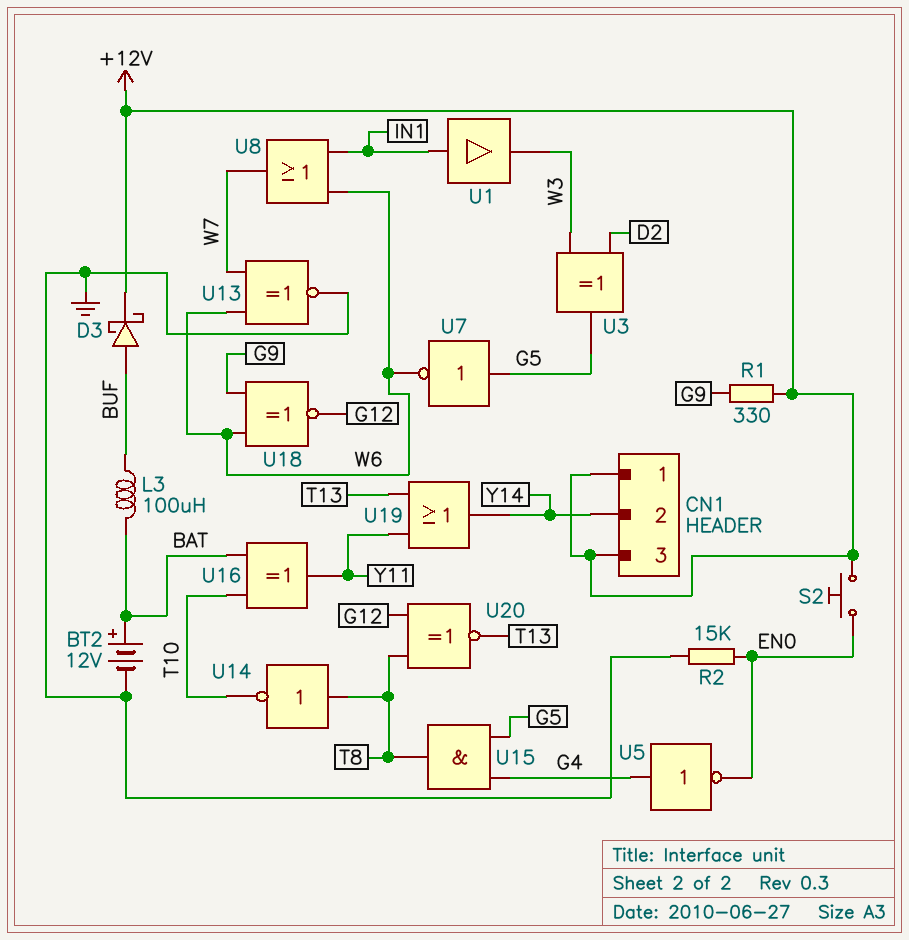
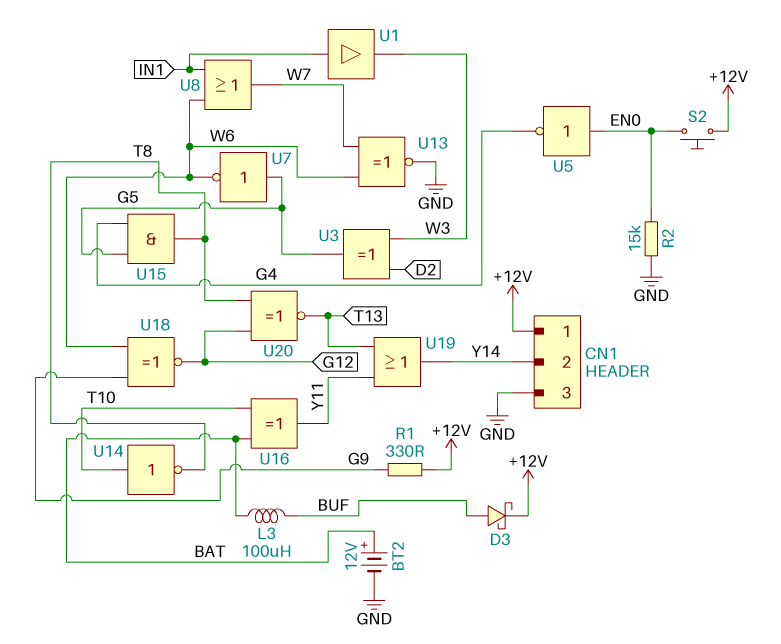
CN1 pin 3: +12V -> GND
U5: NOT (in G4, out EN0) -> NOT (in EN0, out G4)
U14: NOT (in T8, out T10) -> NOT (in T10, out T8)

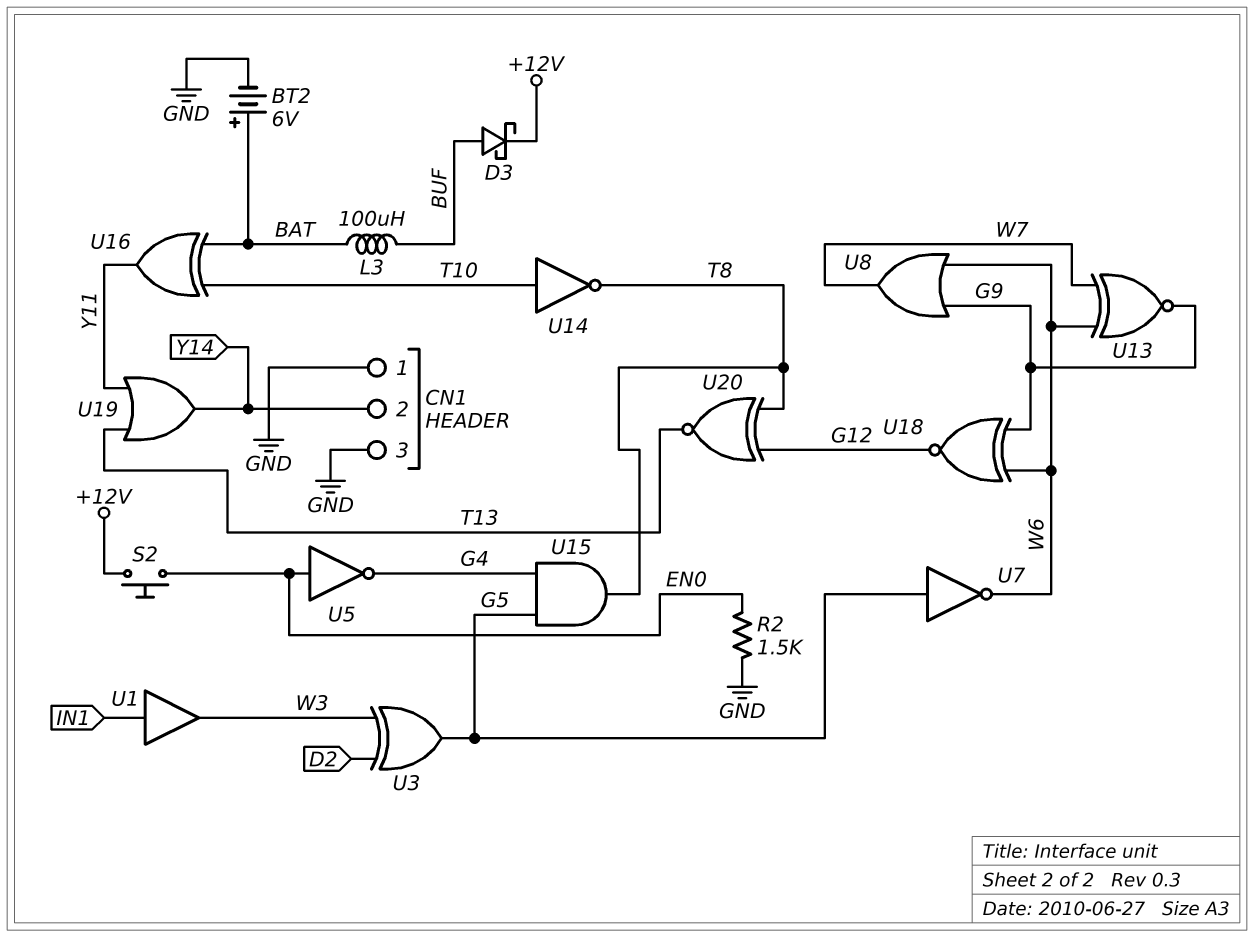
BT2: 12V (plus BAT, minus GND) -> 6V (plus BAT, minus GND)
CN1 pin 1: +12V -> GND
R1: 330 (+12V, G9) -> none
R2: 15k (EN0, GND) -> 1.5k (EN0, GND)
U8: OR (in IN1, in W6, out W7) -> OR (in G9, in W6, out W7)
U13: XNOR (in W6, in W7, out GND) -> XNOR (in W6, in W7, out G9)

